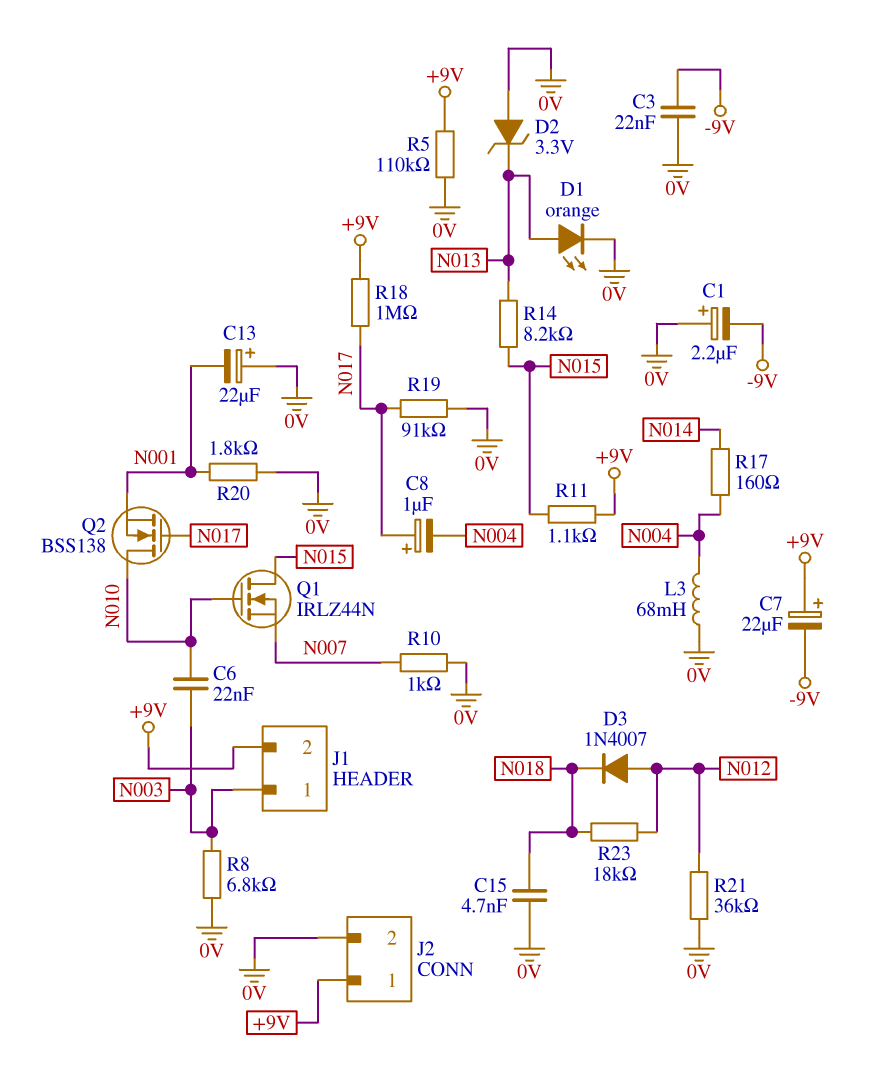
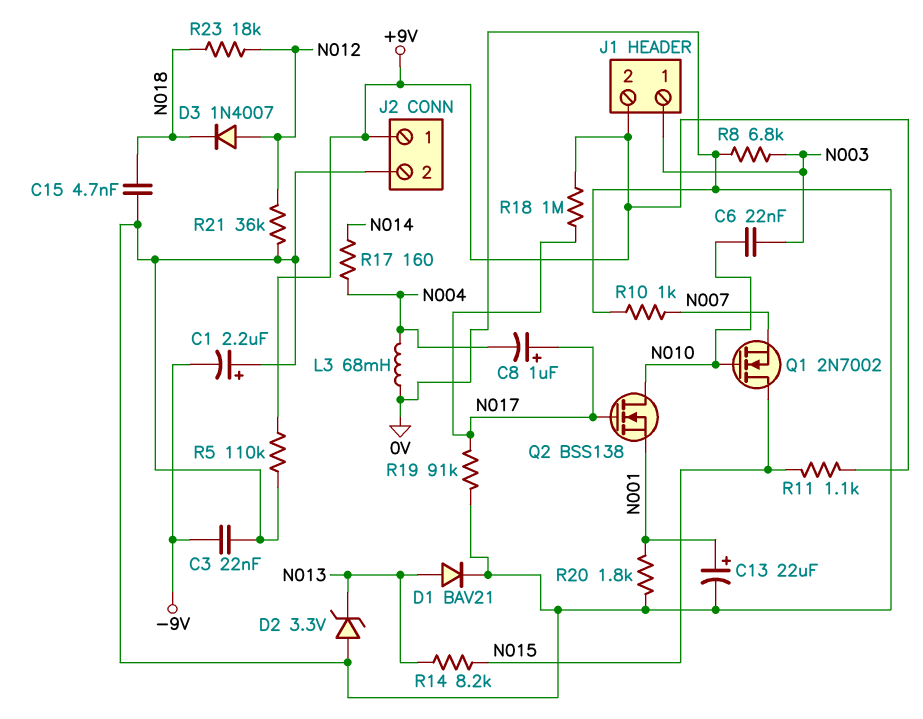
C7: 22uF (plus +9V, minus -9V) -> none
C13: 22uF (plus 0V, minus N001) -> 22uF (plus N001, minus 0V)
D1: LED orange (A N013, K 0V) -> diode BAV21 (A N013, K 0V)
Q1: NMOS IRLZ44N (G N010, D N015, S N007) -> NMOS 2N7002 (G N010, D N015, S N007)

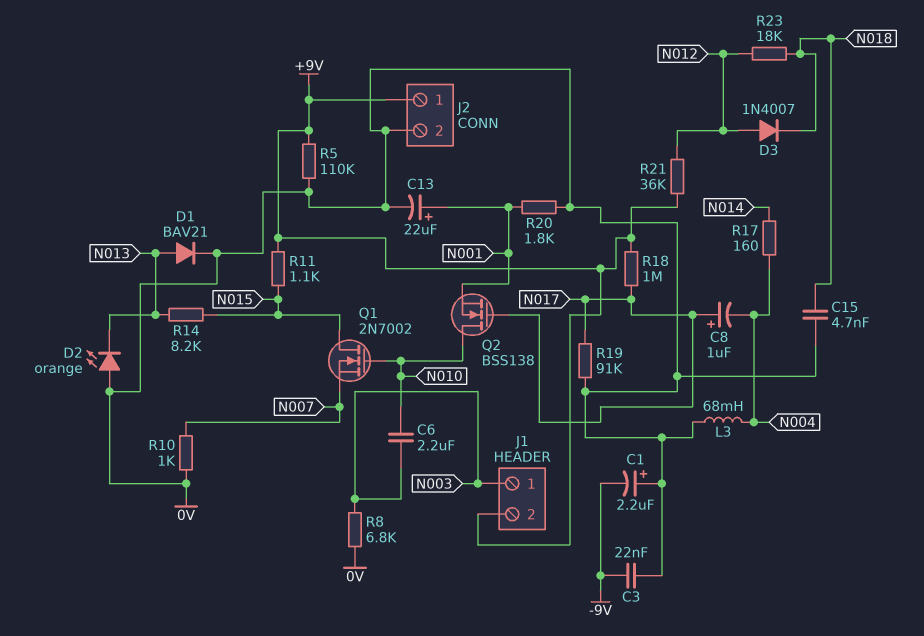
C6: 22nF (N003, N010) -> 2.2uF (N003, N010)
D2: zener 3.3V (A 0V, K N013) -> LED orange (A 0V, K N013)
R21: 36k (0V, N012) -> 36k (+9V, N012)

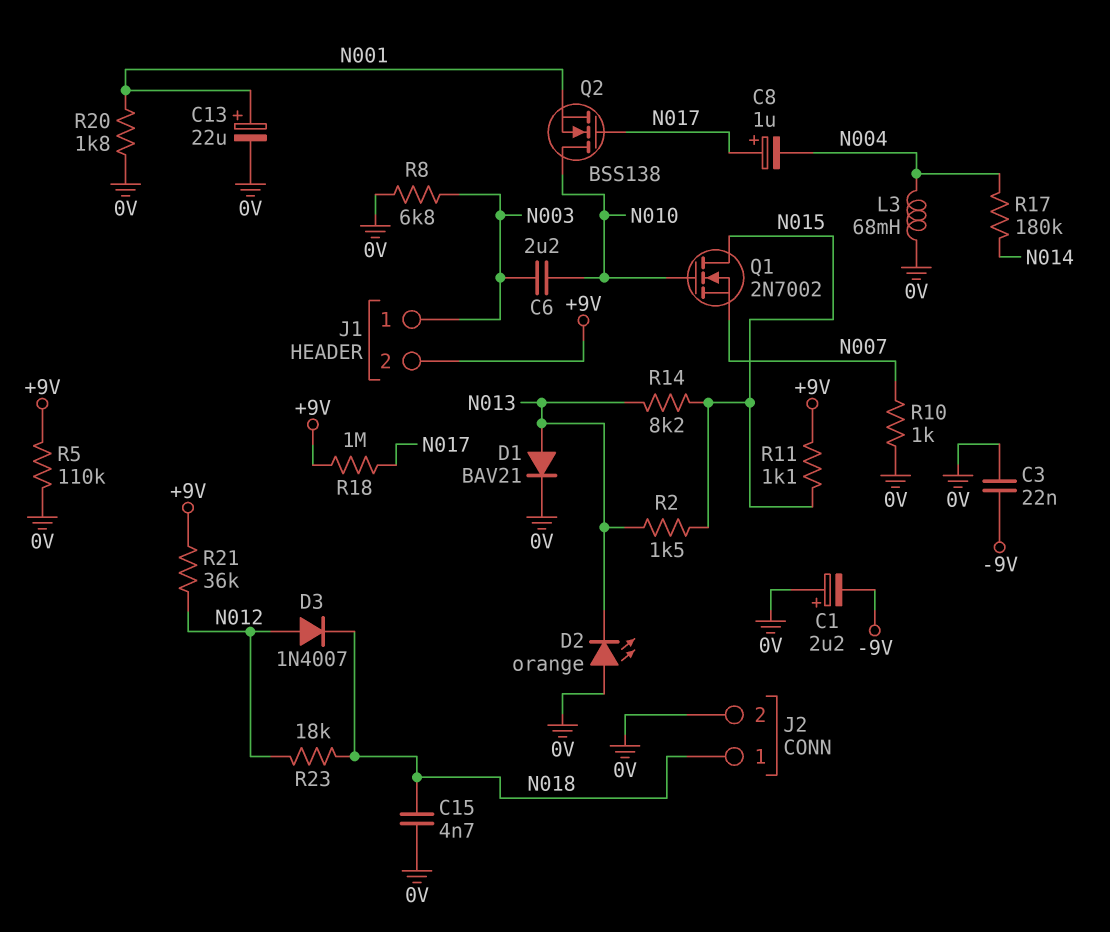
J2 pin 1: +9V -> N018
R2: none -> 1.5k (N013, N015)
R17: 160 (N004, N014) -> 180k (N004, N014)
R19: 91k (0V, N017) -> none

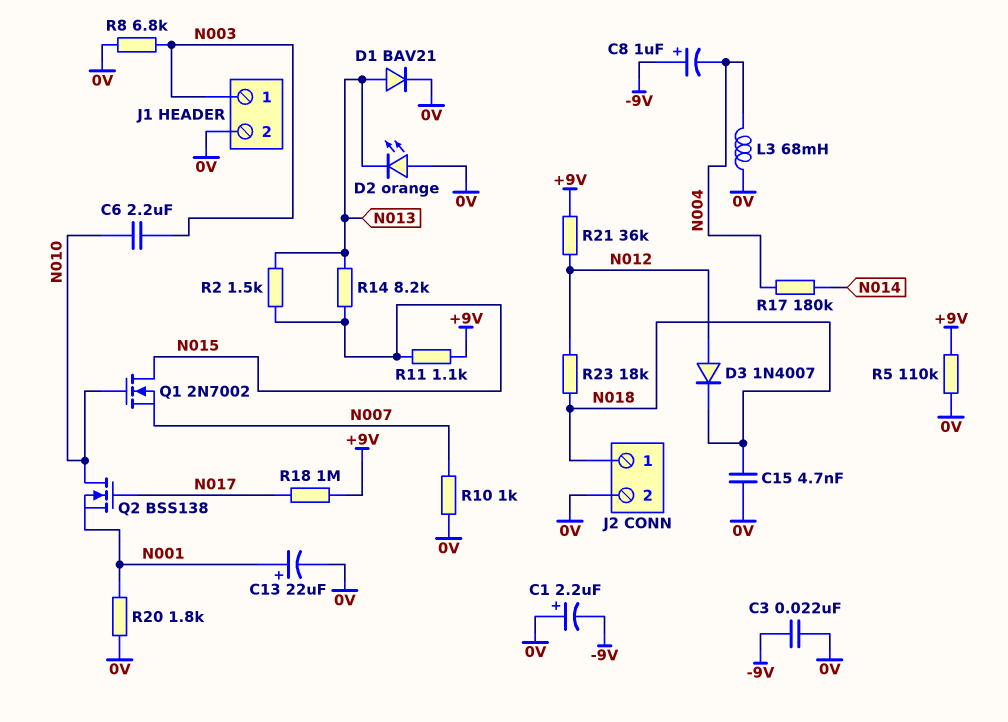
C8: 1uF (plus N017, minus N004) -> 1uF (plus -9V, minus N004)
J1 pin 2: +9V -> 0V

